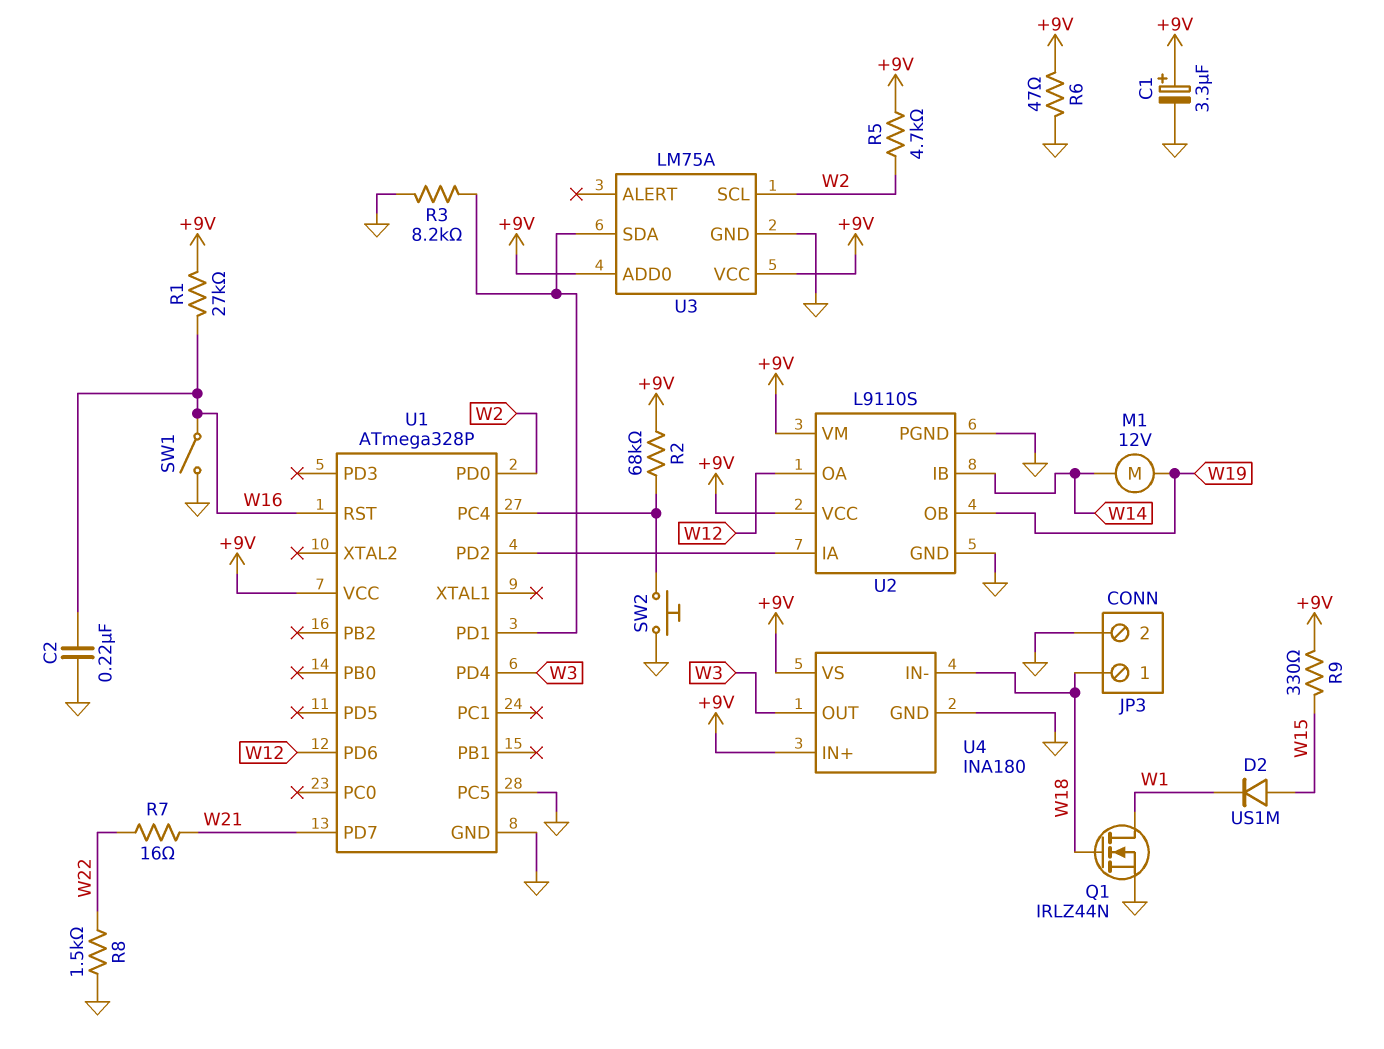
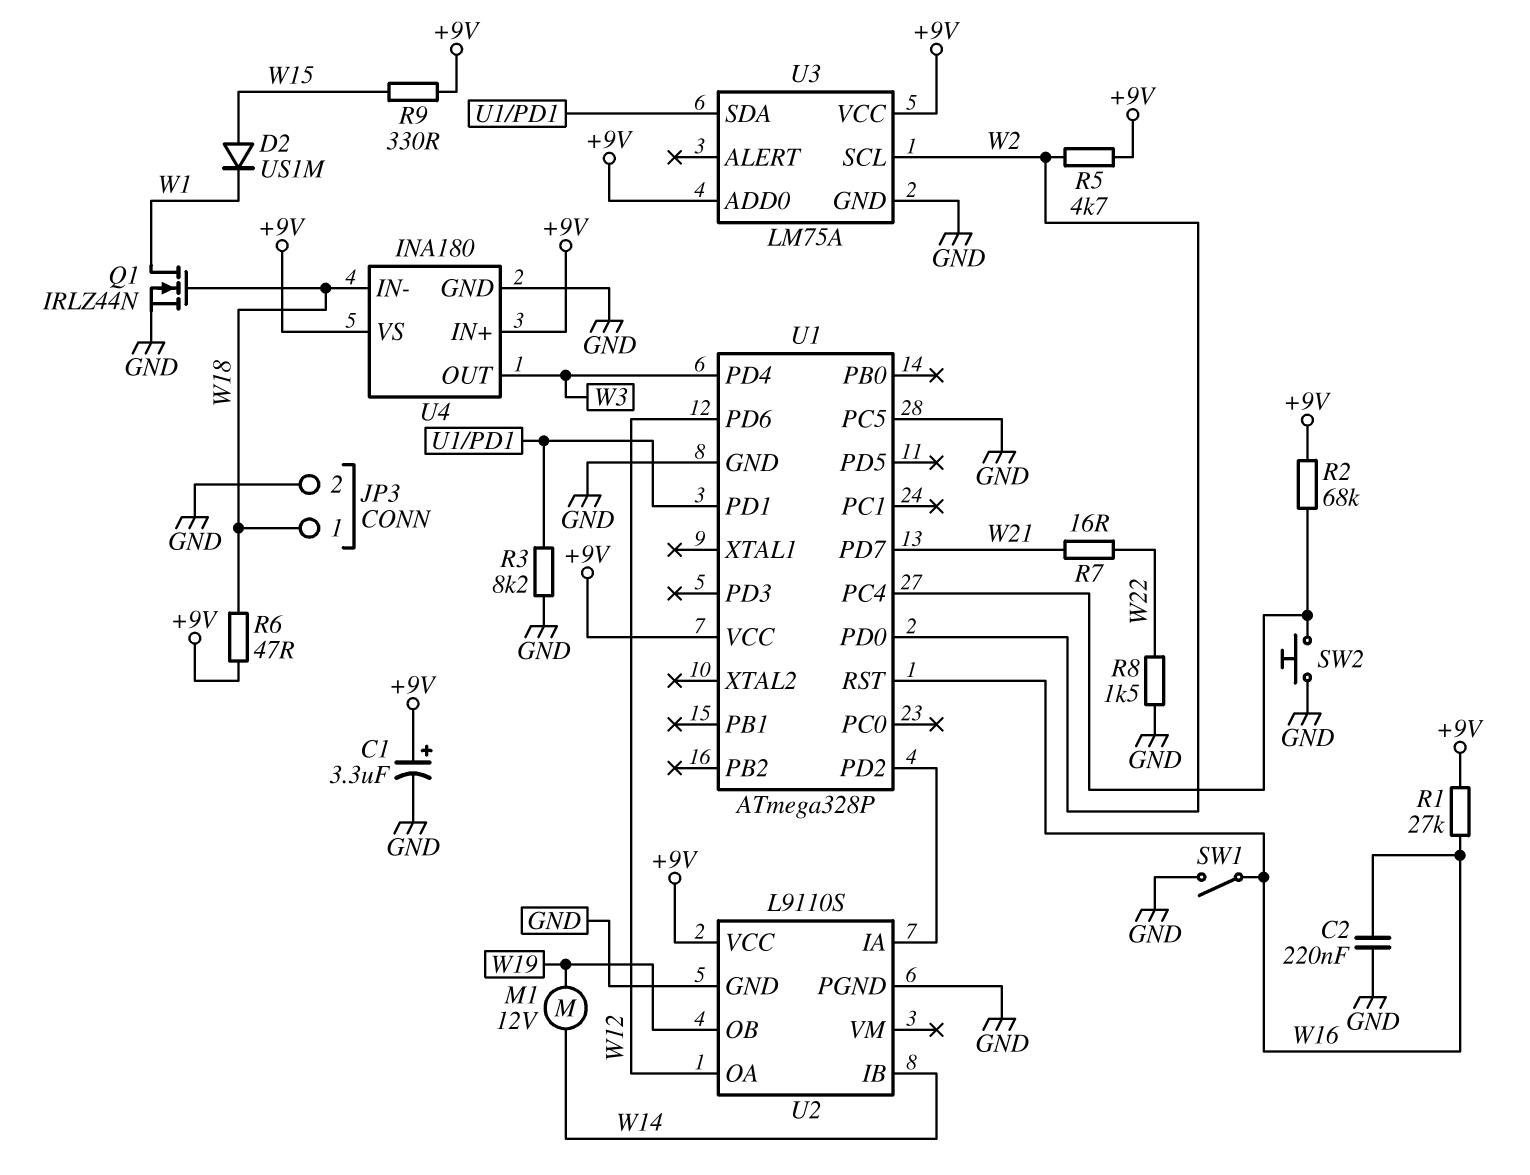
R6: 47 (+9V, GND) -> 47 (+9V, W18)
U2 pin VM: +9V -> none

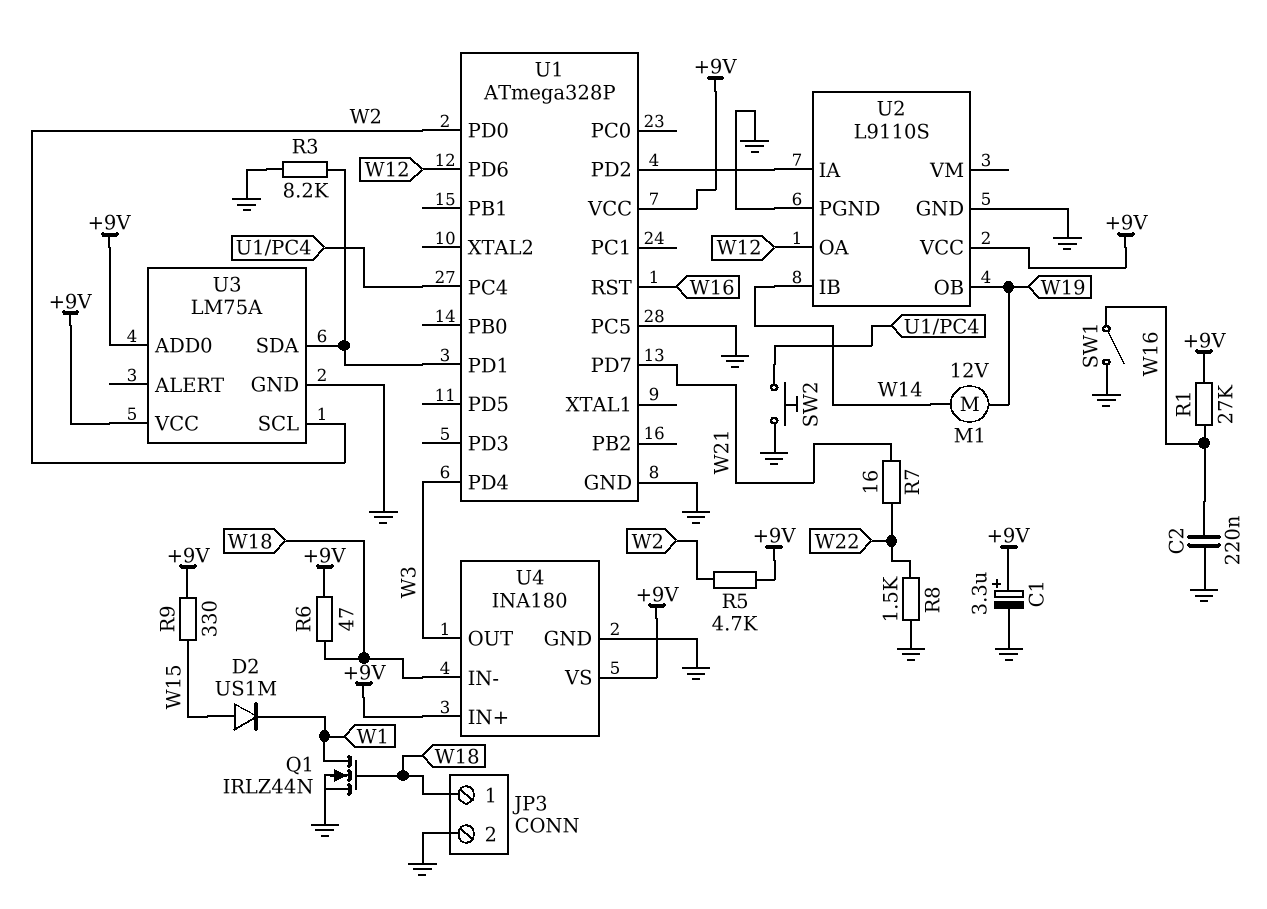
R2: 68k (+9V, U1/PC4) -> none

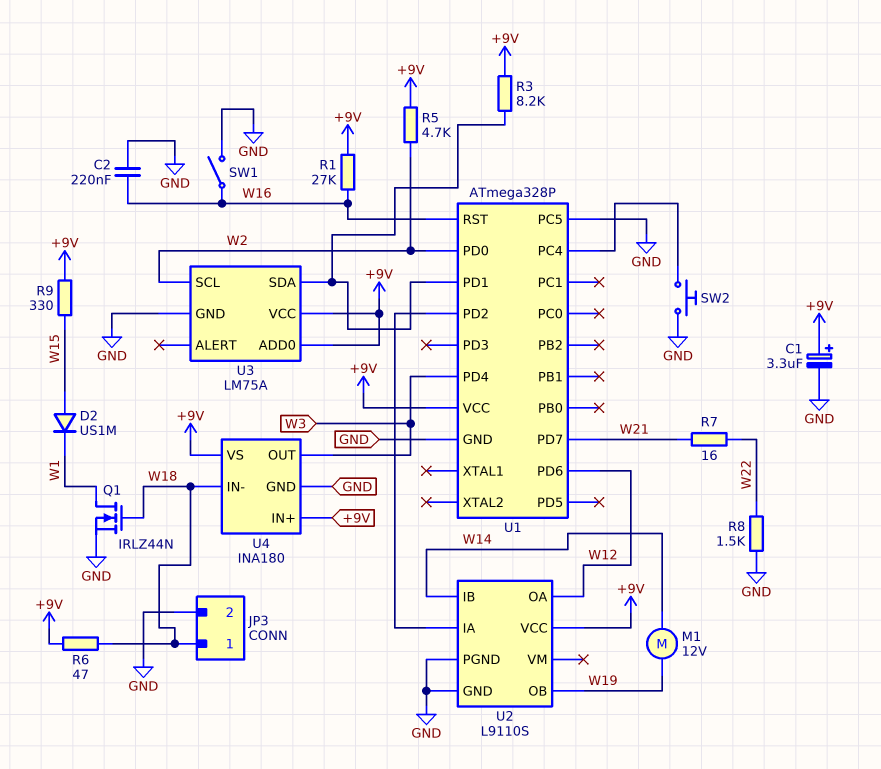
R3: 8.2k (GND, U1/PD1) -> 8.2k (+9V, U1/PD1)

